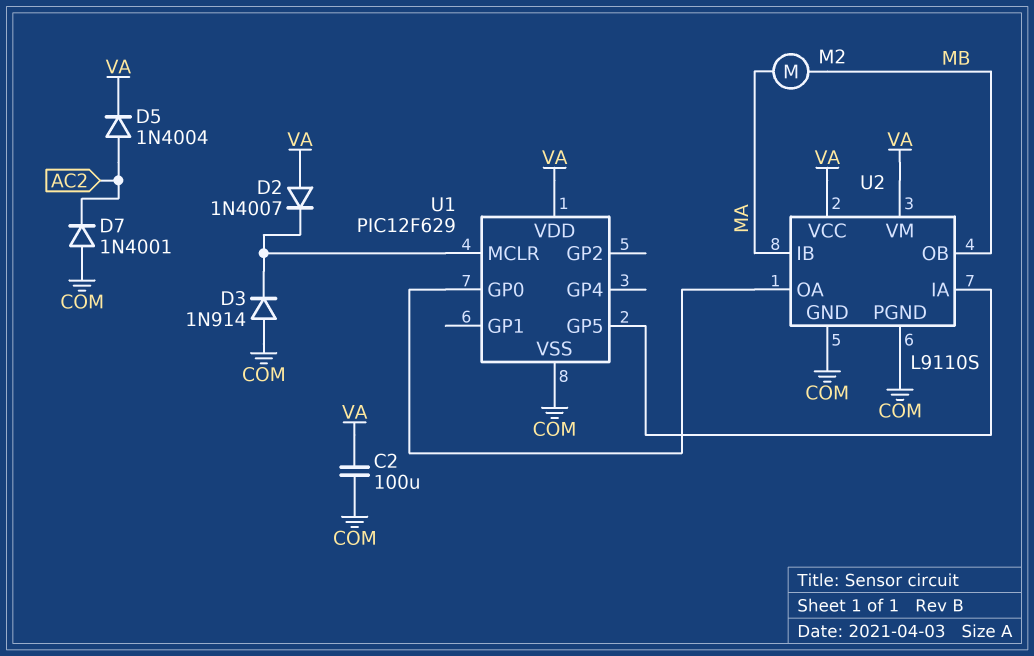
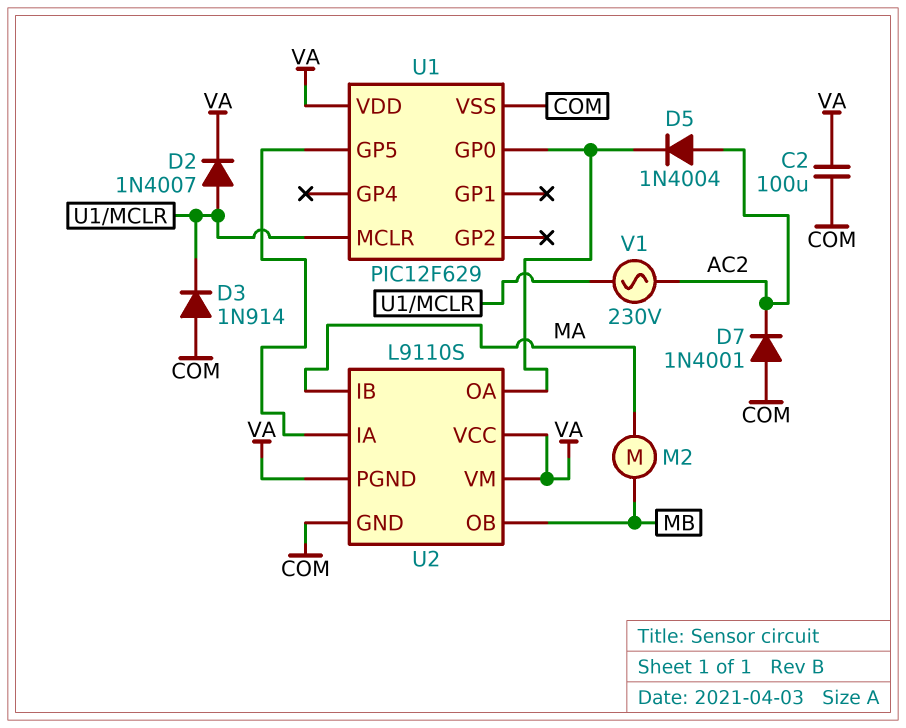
D2: diode 1N4007 (A VA, K U1/MCLR) -> diode 1N4007 (A U1/MCLR, K VA)
D5: diode 1N4004 (A AC2, K VA) -> diode 1N4004 (A AC2, K U1/GP0)
U2 pin PGND: COM -> VA
V1: none -> AC 230V (AC2, U1/MCLR)

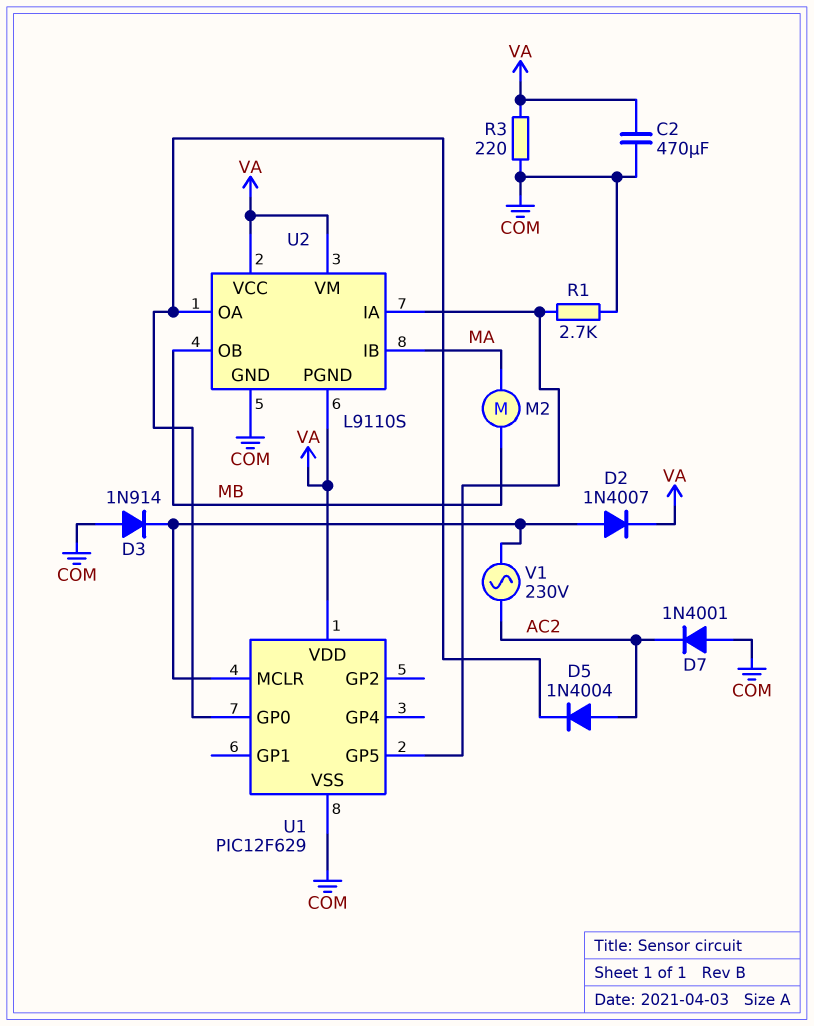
C2: 100uF (COM, VA) -> 470uF (COM, VA)
R1: none -> 2.7k (COM, U1/GP5)
R3: none -> 220 (COM, VA)

